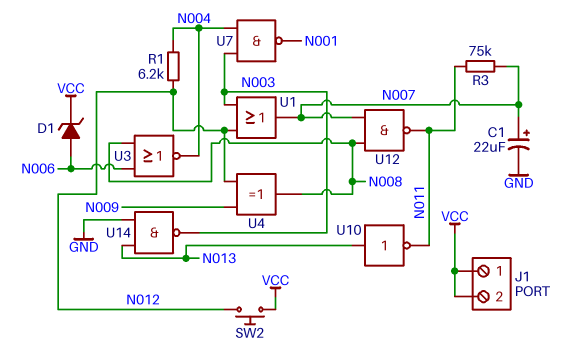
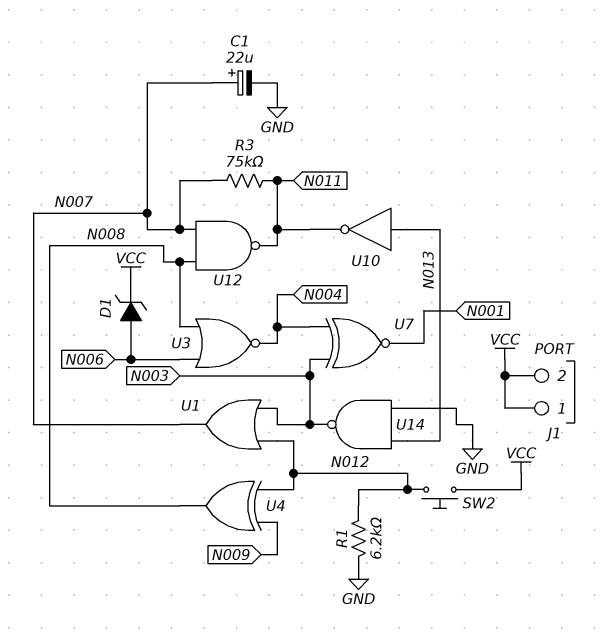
R1: 6.2k (N004, N012) -> 6.2k (GND, N012)
U7: NAND (in N003, in N004, out N001) -> XNOR (in N003, in N004, out N001)

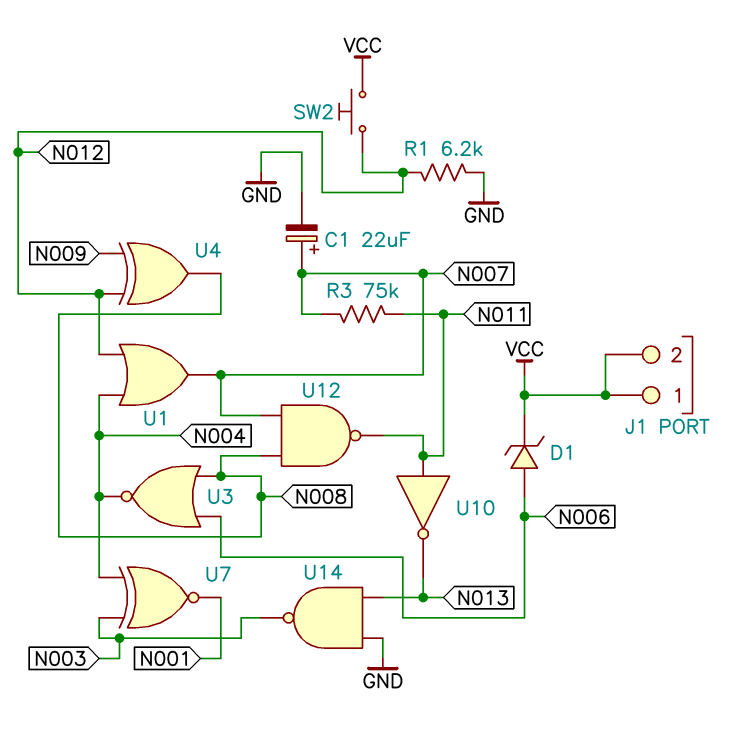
U1: OR (in N003, in N012, out N007) -> OR (in N004, in N012, out N007)
U10: NOT (in N013, out N011) -> NOT (in N011, out N013)

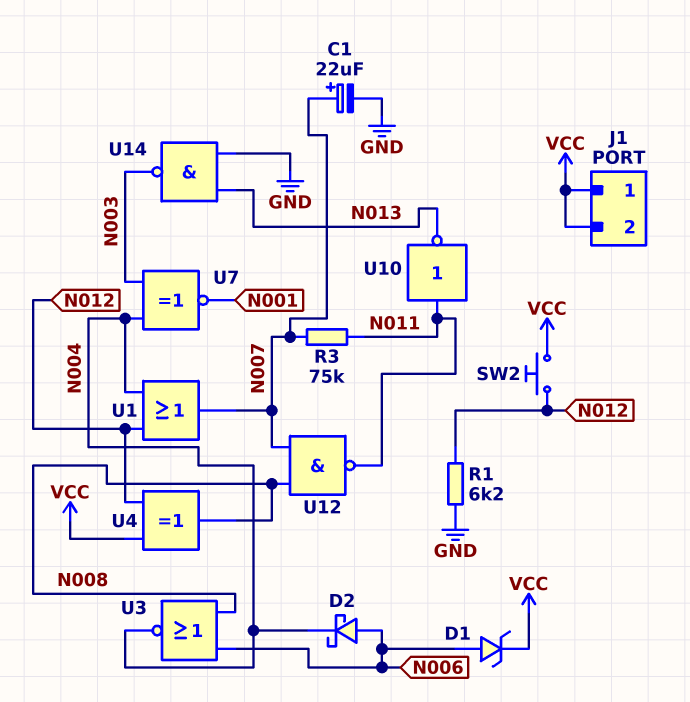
D2: none -> schottky (A N006, K N004)
U4: XOR (in N009, in N012, out N008) -> XOR (in N012, in VCC, out N008)

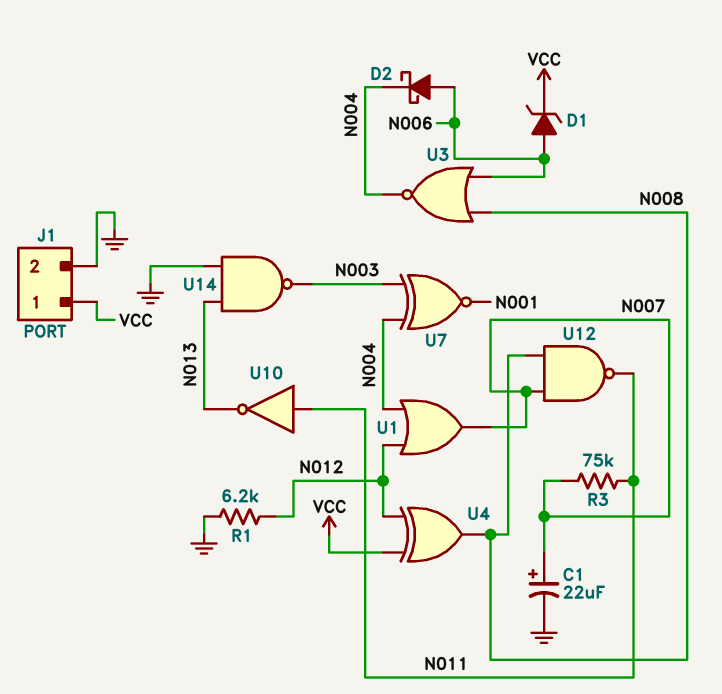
J1 pin 2: VCC -> GND
SW2: button (N012, VCC) -> none

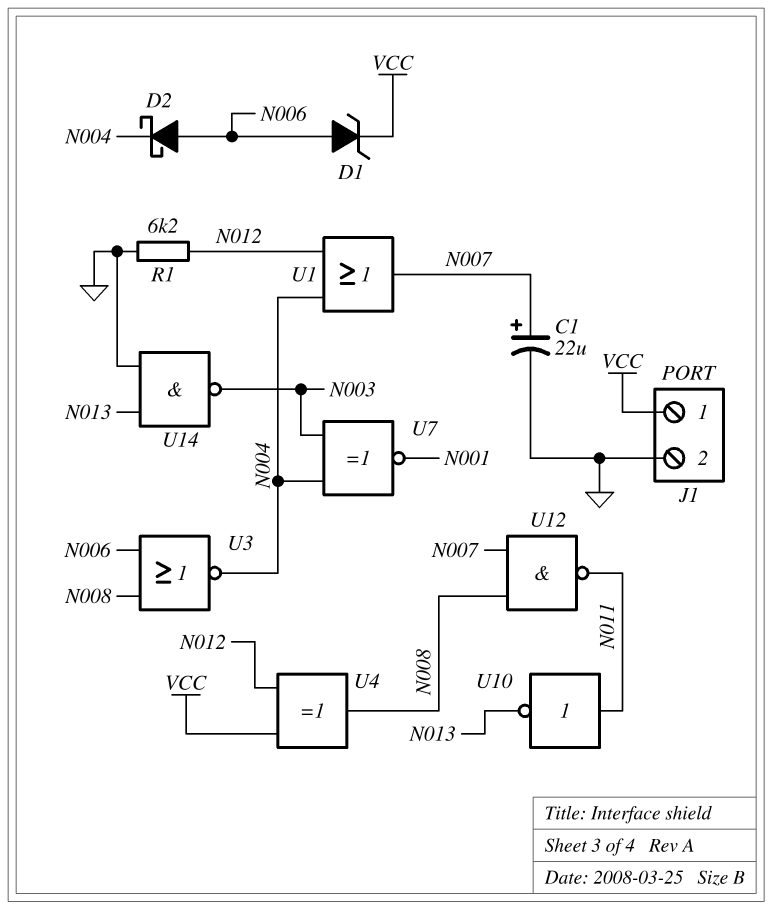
R3: 75k (N007, N011) -> none

